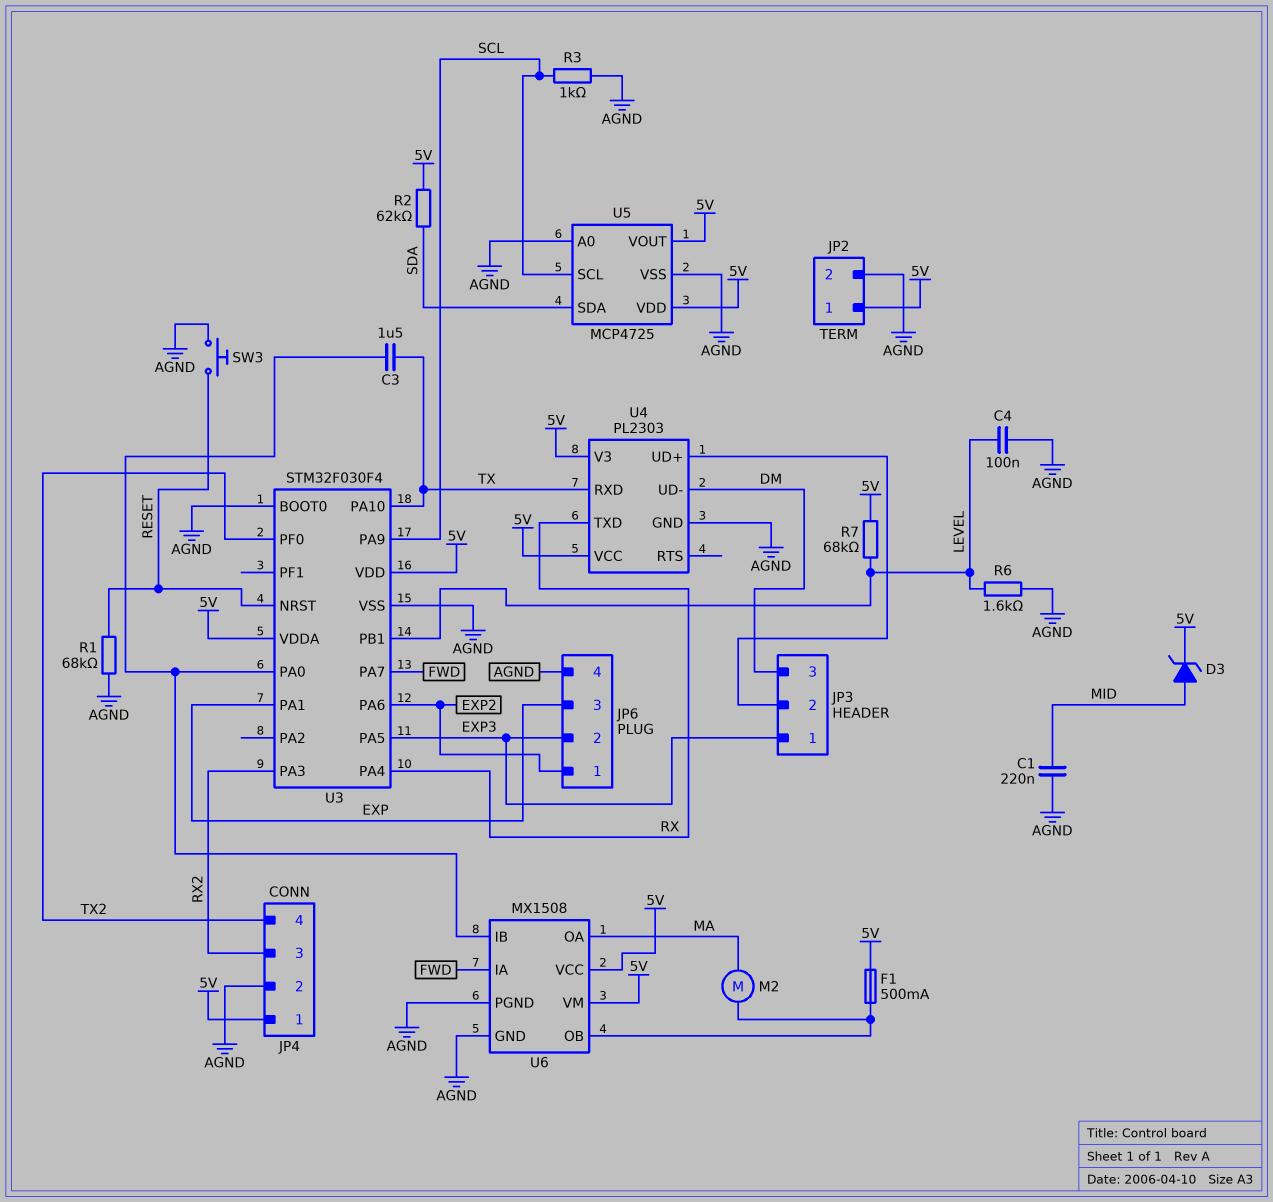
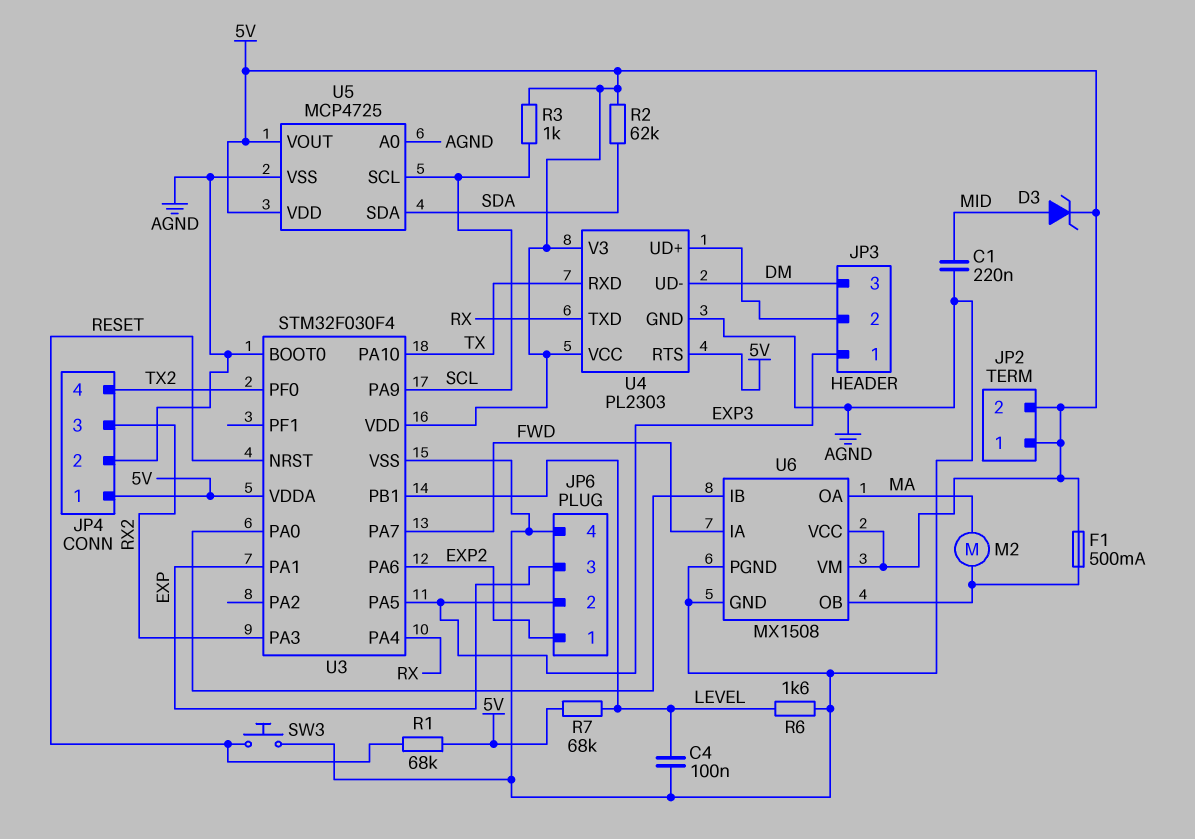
C3: 1.5uF (TX, U3/PA0) -> none
JP2 pin 2: AGND -> 5V
R1: 68k (AGND, RESET) -> 68k (5V, RESET)
R3: 1k (AGND, SCL) -> 1k (5V, SCL)
U4 pin RTS: none -> 5V

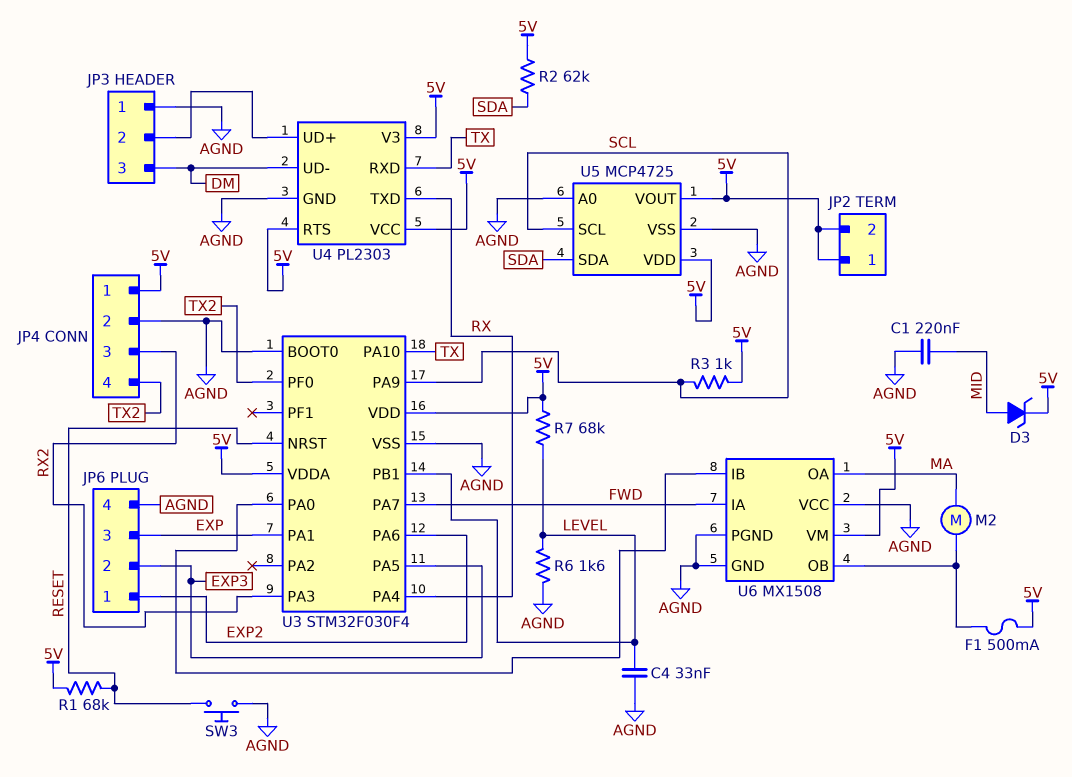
C4: 100nF (AGND, LEVEL) -> 33nF (AGND, LEVEL)
JP3 pin 1: EXP3 -> AGND
U6 pin VCC: 5V -> AGND

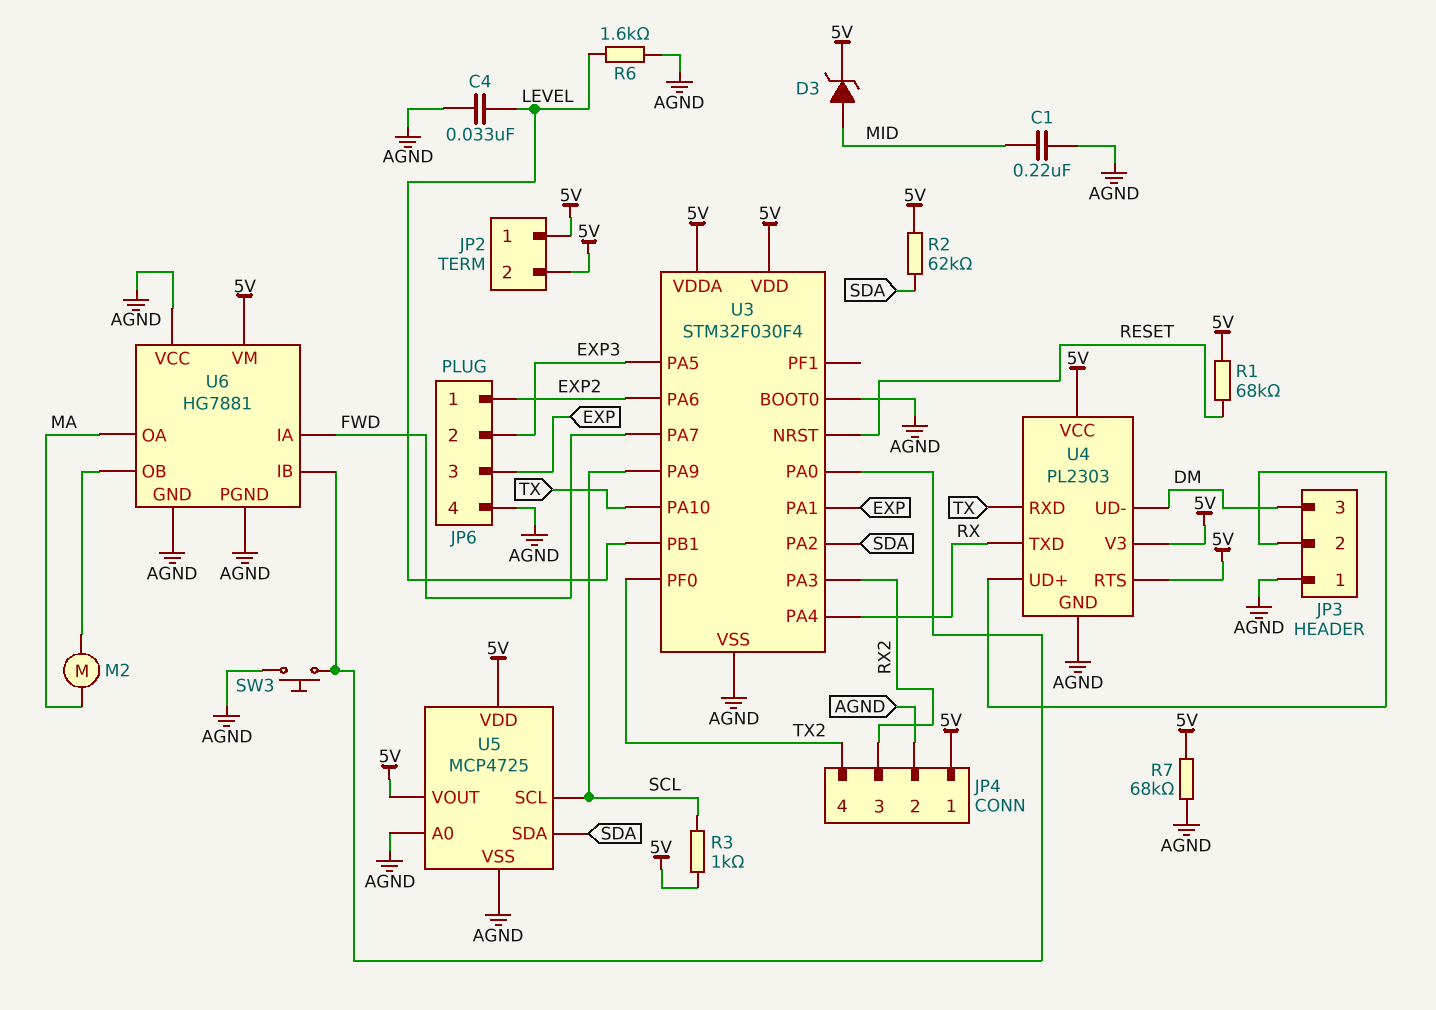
F1: 500mA (5V, U6/OB) -> none
R7: 68k (5V, LEVEL) -> 68k (5V, AGND)
SW3: button (AGND, RESET) -> button (AGND, U3/PA0)
U3 pin PA2: none -> SDA
U6: MX1508 -> HG7881

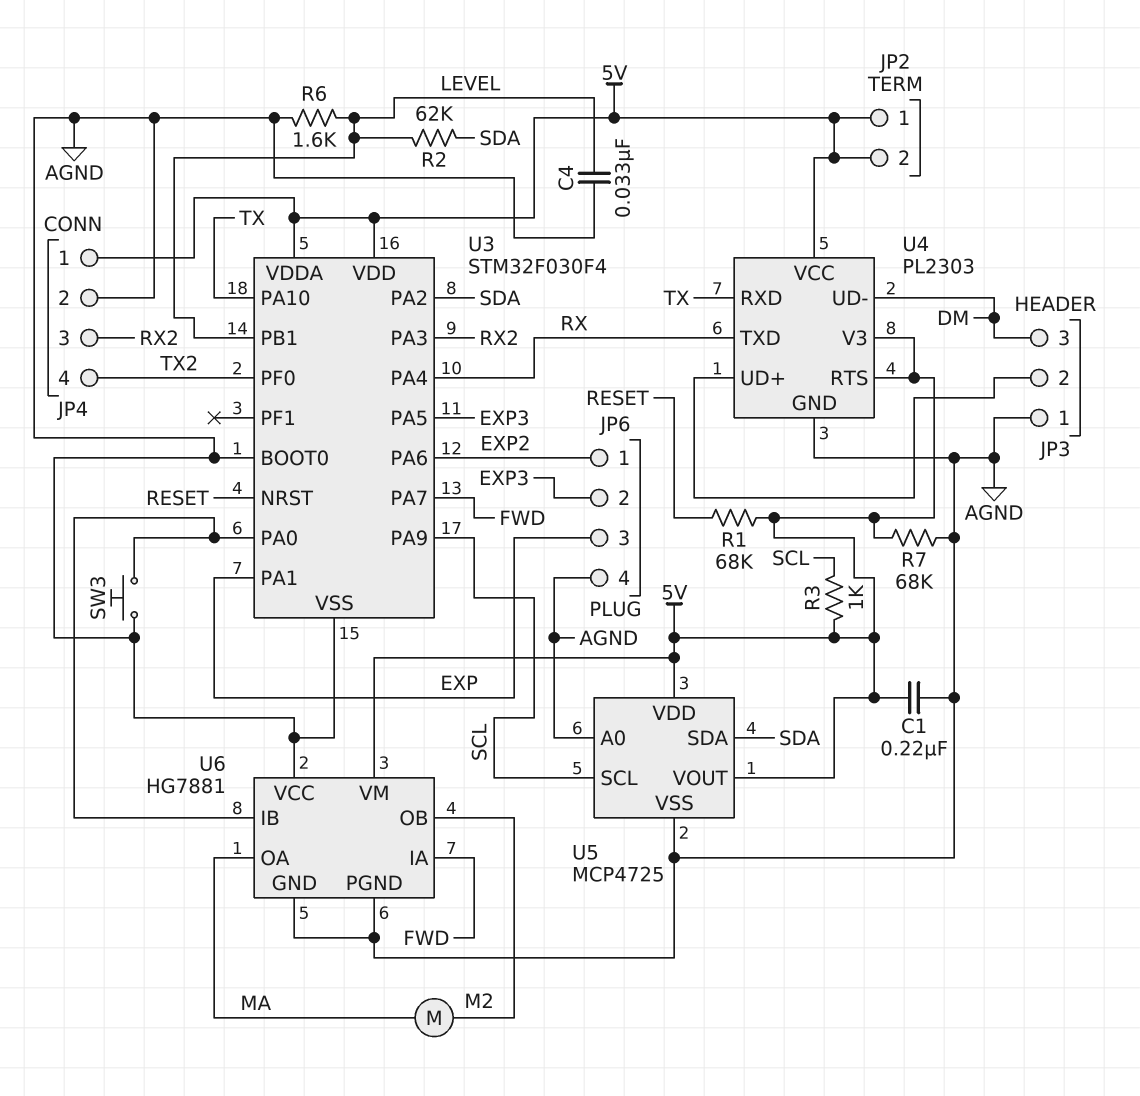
C1: 220nF (AGND, MID) -> 220nF (5V, AGND)
D3: zener (A MID, K 5V) -> none
R2: 62k (5V, SDA) -> 62k (LEVEL, SDA)

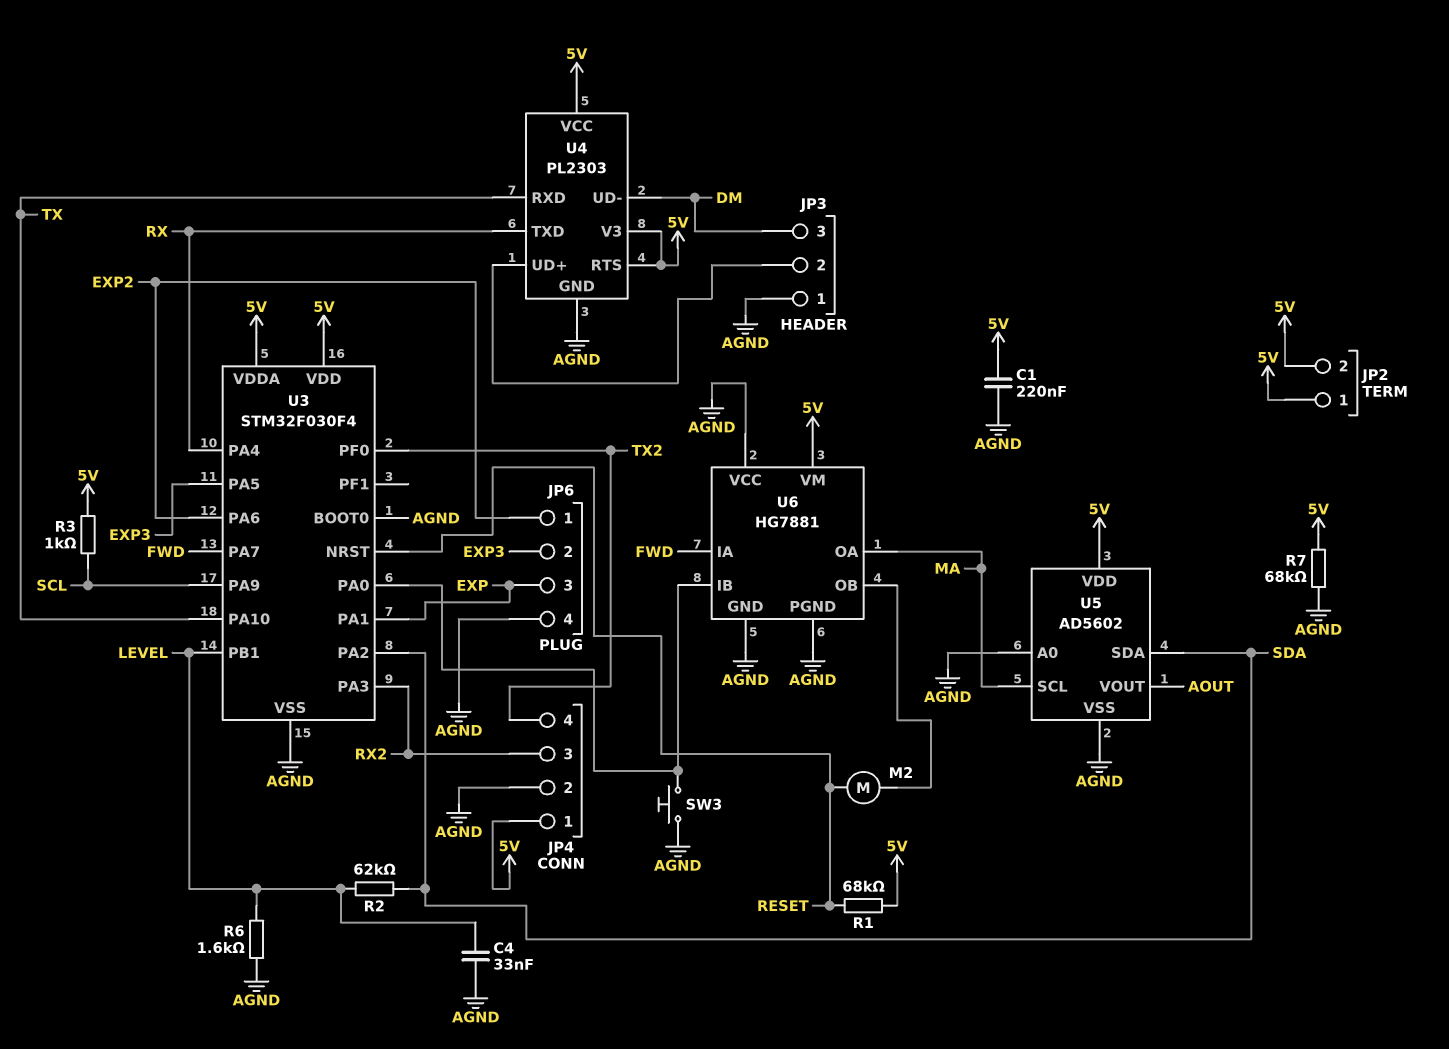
M2: motor (MA, U6/OB) -> motor (RESET, U6/OB)
U5: MCP4725 -> AD5602
U5 pin SCL: SCL -> MA
U5 pin VOUT: 5V -> AOUT

